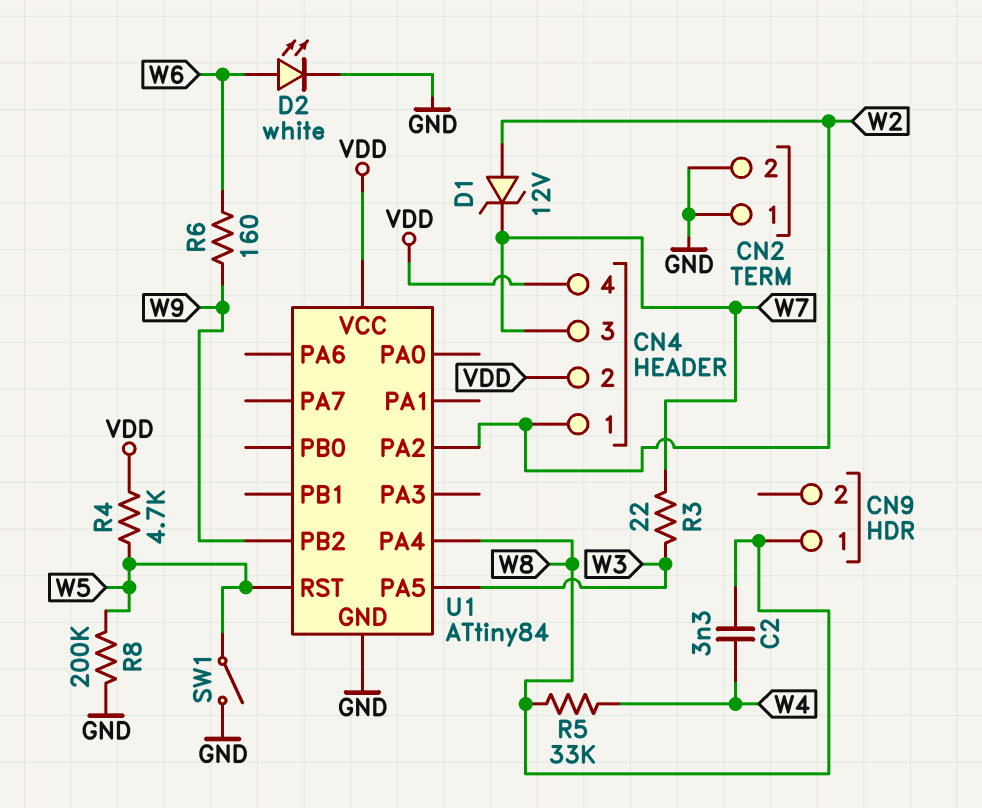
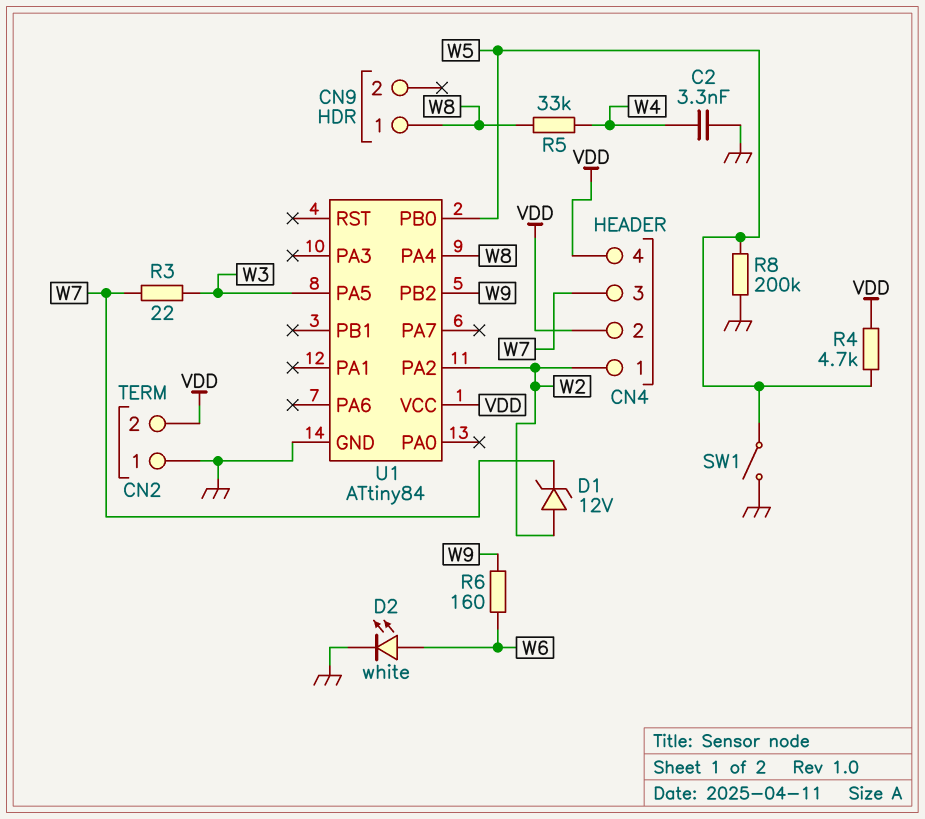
C2: 3.3nF (W4, W8) -> 3.3nF (GND, W4)
CN2 pin 2: GND -> VDD
U1 pin PB0: none -> W5
U1 pin RST: W5 -> none

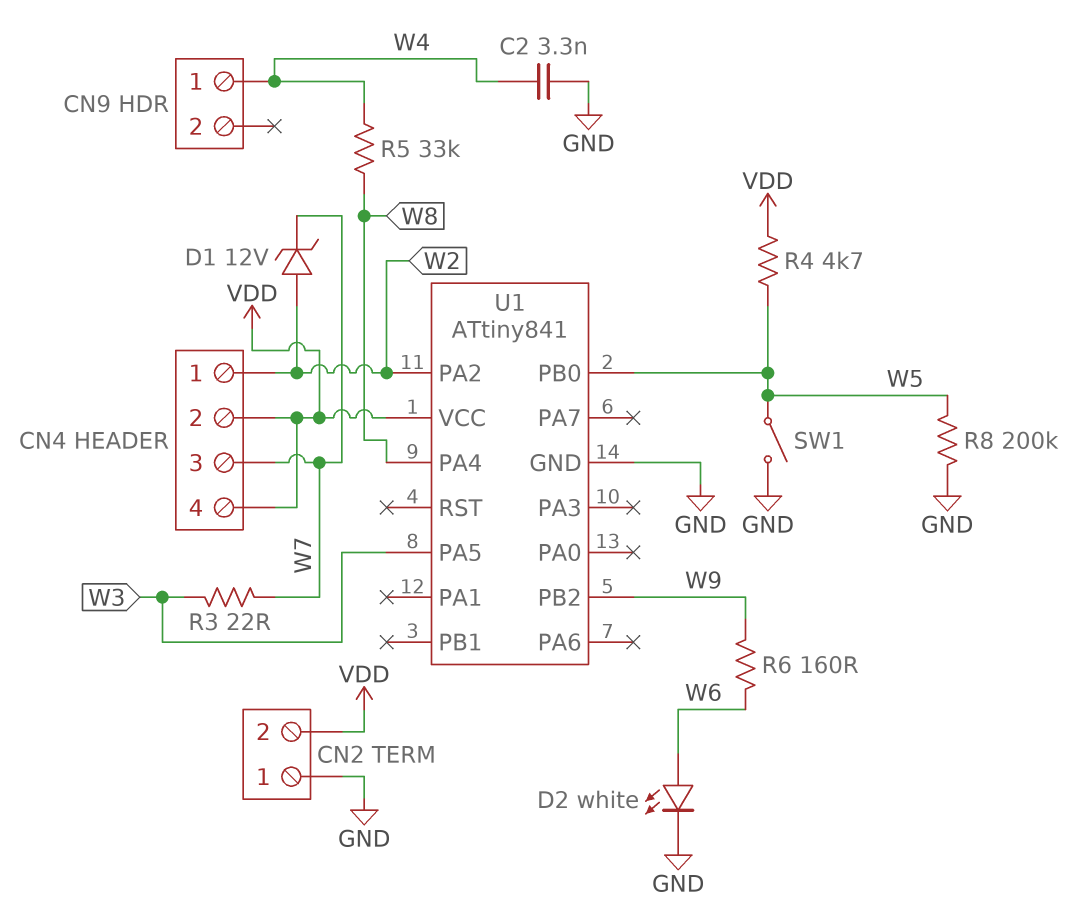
CN9 pin 1: W8 -> W4
U1: ATtiny84 -> ATtiny841

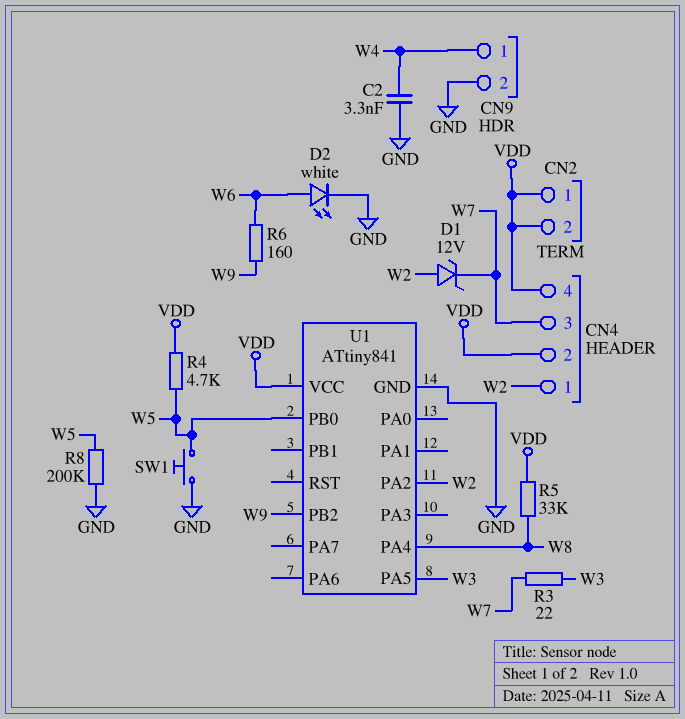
CN2 pin 1: GND -> VDD
CN9 pin 2: none -> GND
R5: 33k (W4, W8) -> 33k (VDD, W8)
SW1: switch (GND, W5) -> button (GND, W5)

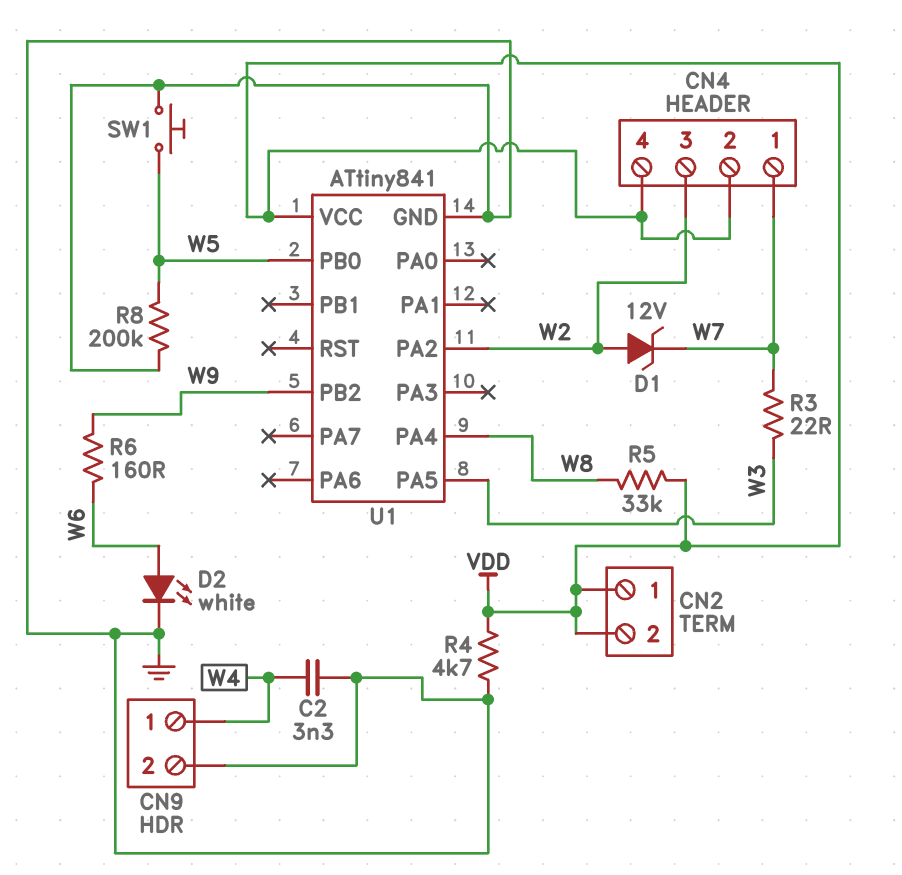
CN4 pin 1: W2 -> W7
CN4 pin 3: W7 -> W2
R4: 4.7k (VDD, W5) -> 4.7k (GND, VDD)

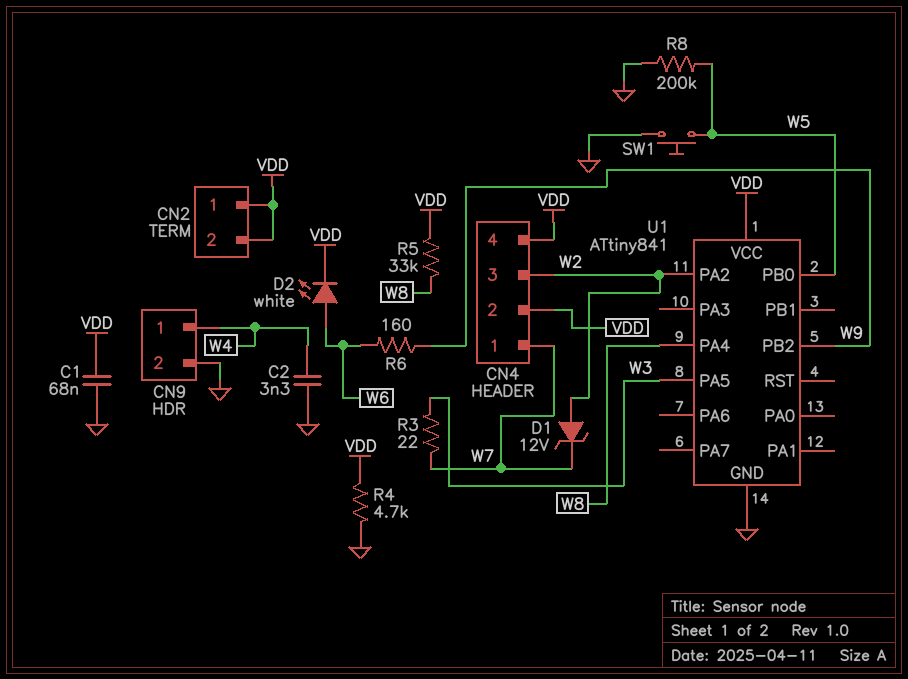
C1: none -> 68nF (GND, VDD)
D2: LED white (A W6, K GND) -> LED white (A W6, K VDD)

